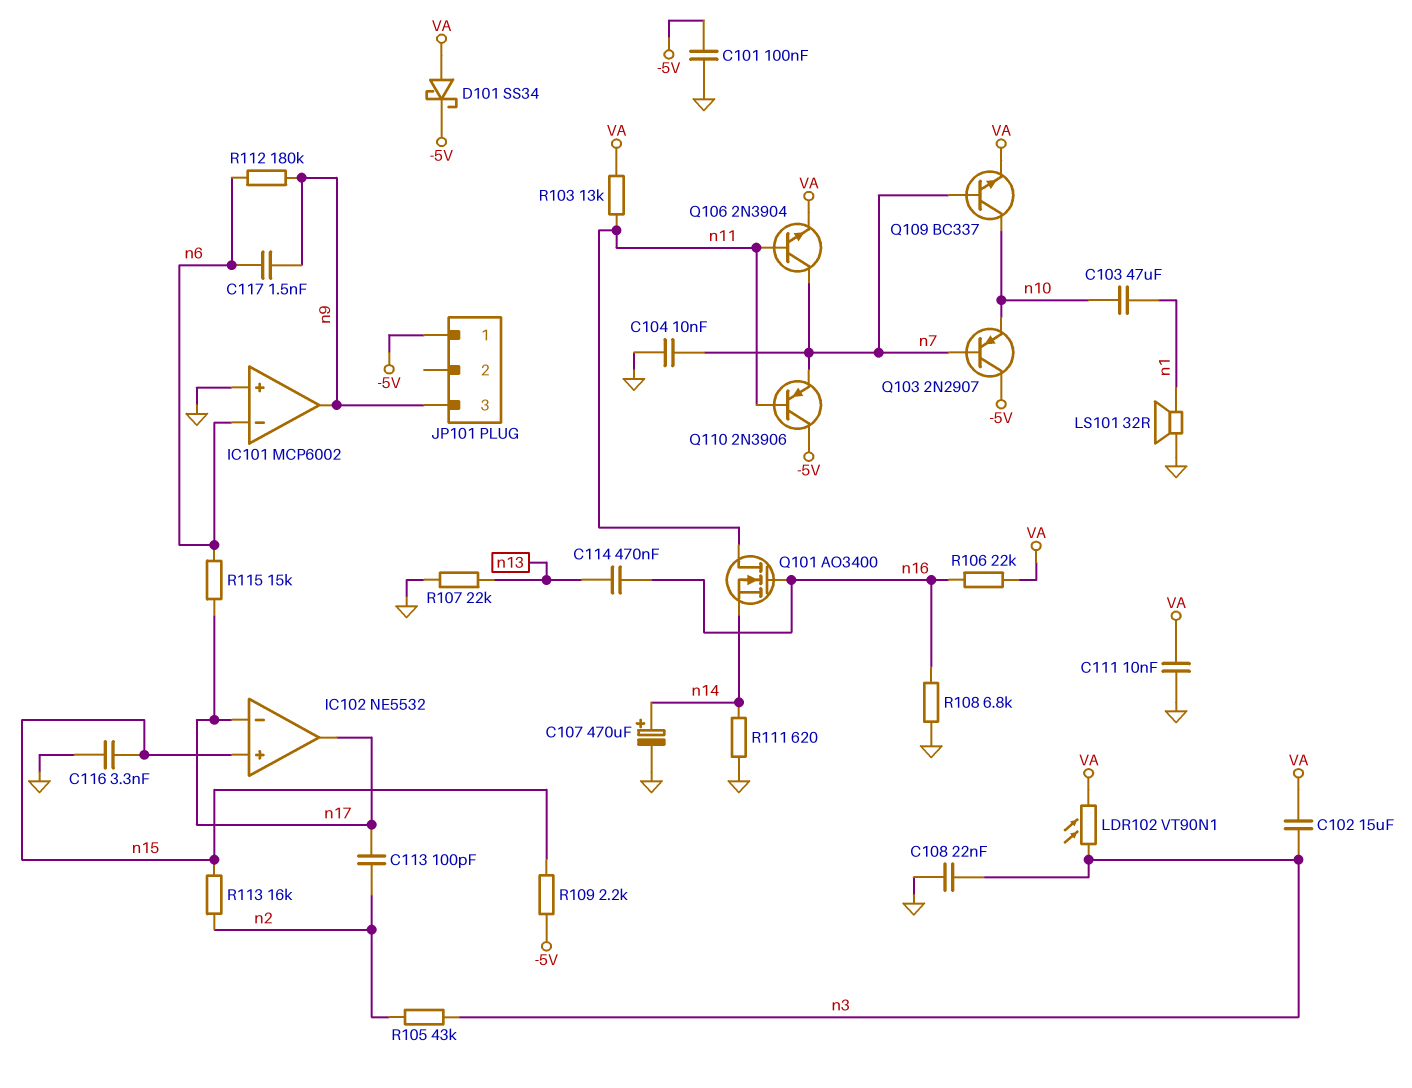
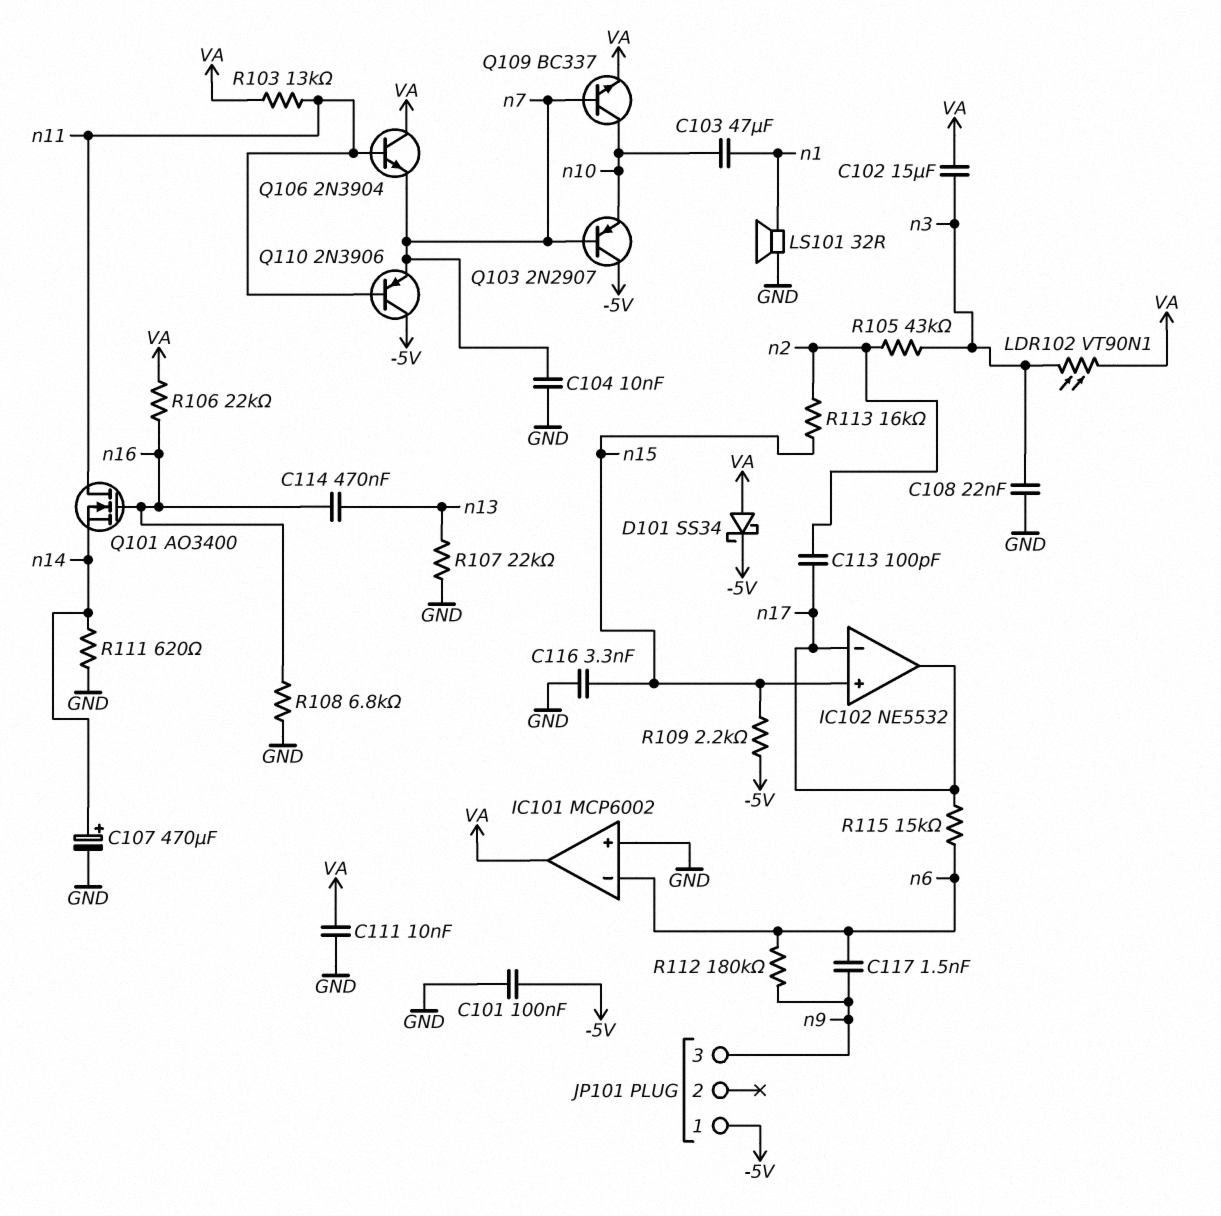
IC101 pin out: n9 -> VA
Q106: NPN 2N3904 (B n11, C n7, E VA) -> NPN 2N3904 (B n11, C VA, E n7)

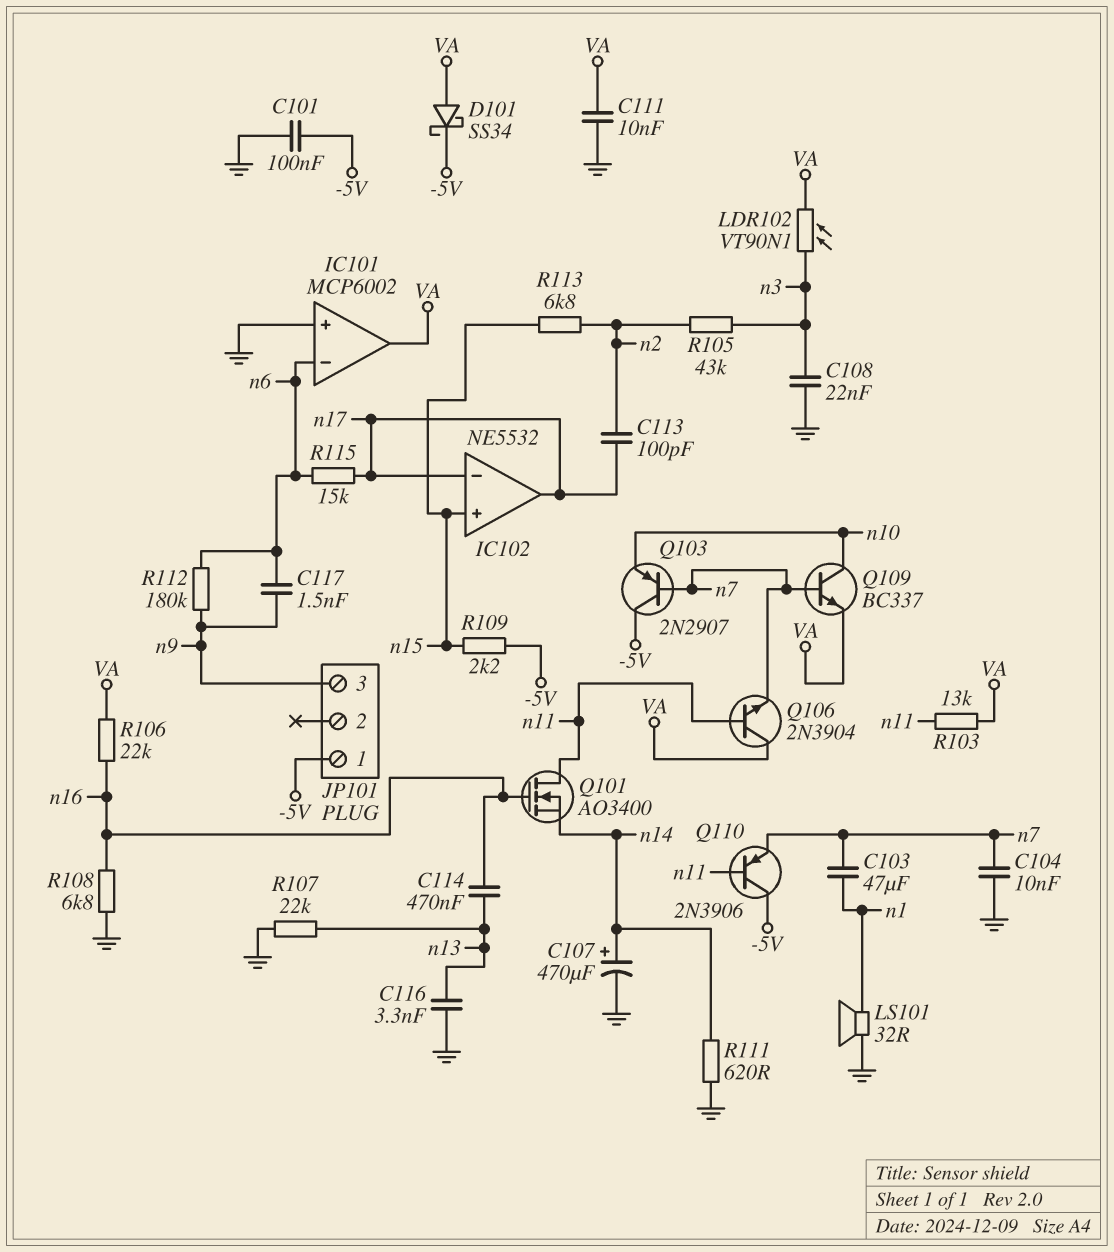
C102: 15uF (VA, n3) -> none
C103: 47uF (n1, n10) -> 47uF (n1, n7)
C116: 3.3nF (GND, n15) -> 3.3nF (GND, n13)
R113: 16k (n2, n15) -> 6.8k (n2, n15)

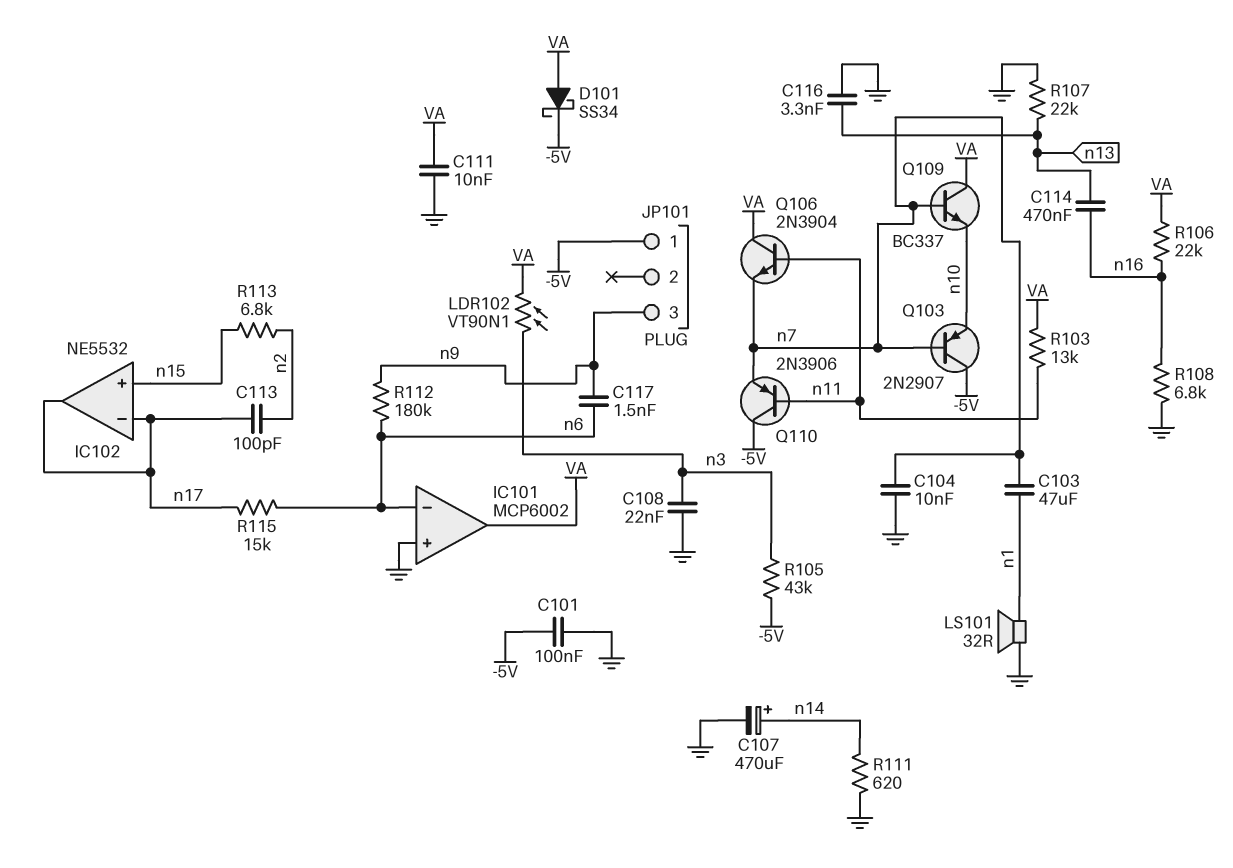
Q101: NMOS AO3400 (G n16, D n11, S n14) -> none
Q109: NPN BC337 (B n7, C n10, E VA) -> NPN BC337 (B n7, C VA, E n10)
R105: 43k (n2, n3) -> 43k (-5V, n3)
R109: 2.2k (-5V, n15) -> none

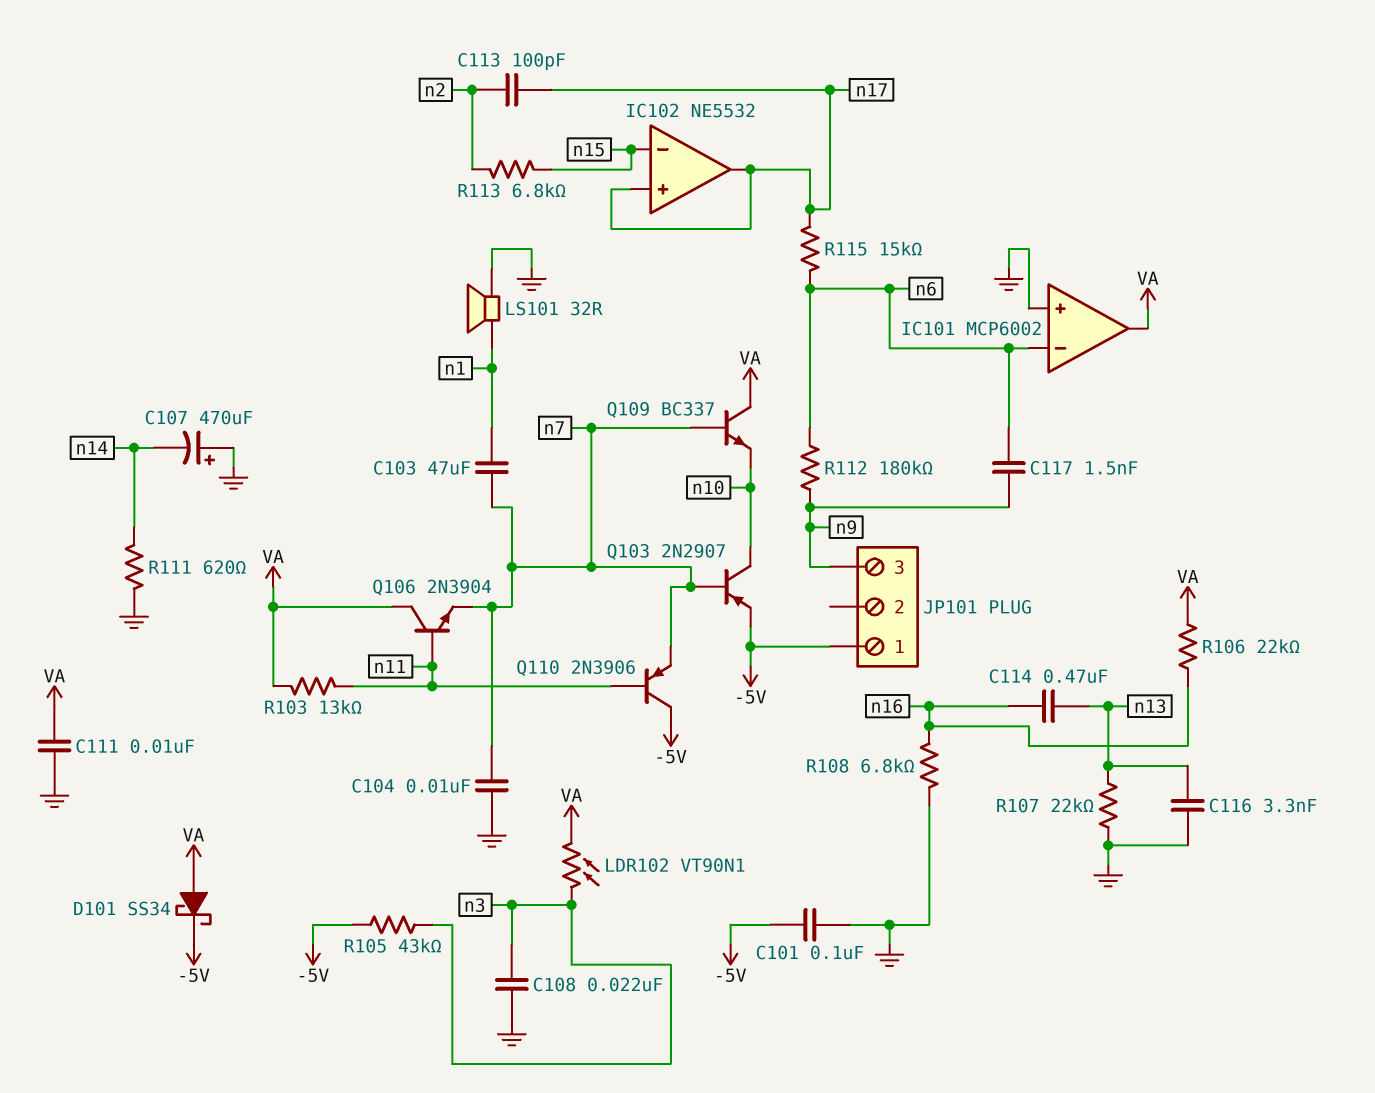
C107: 470uF (plus n14, minus GND) -> 470uF (plus GND, minus n14)
IC102 pin in+: n15 -> n17
IC102 pin in-: n17 -> n15
Q103: PNP 2N2907 (B n7, C -5V, E n10) -> PNP 2N2907 (B n7, C n10, E -5V)

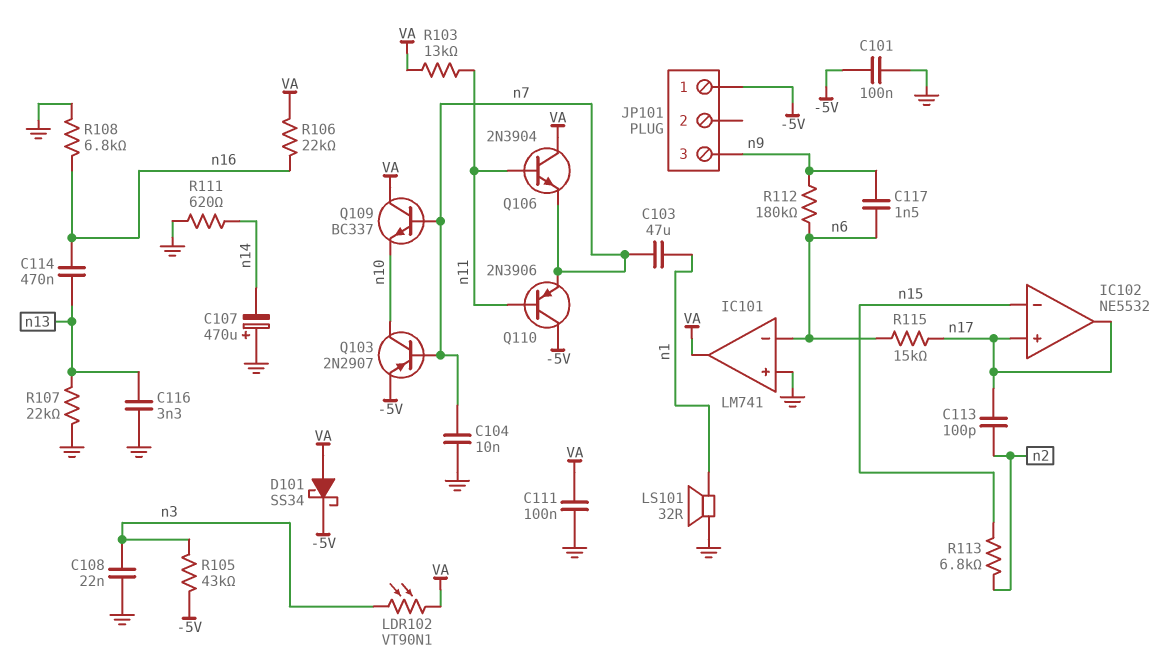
C111: 10nF (GND, VA) -> 100nF (GND, VA)
IC101: MCP6002 -> LM741

